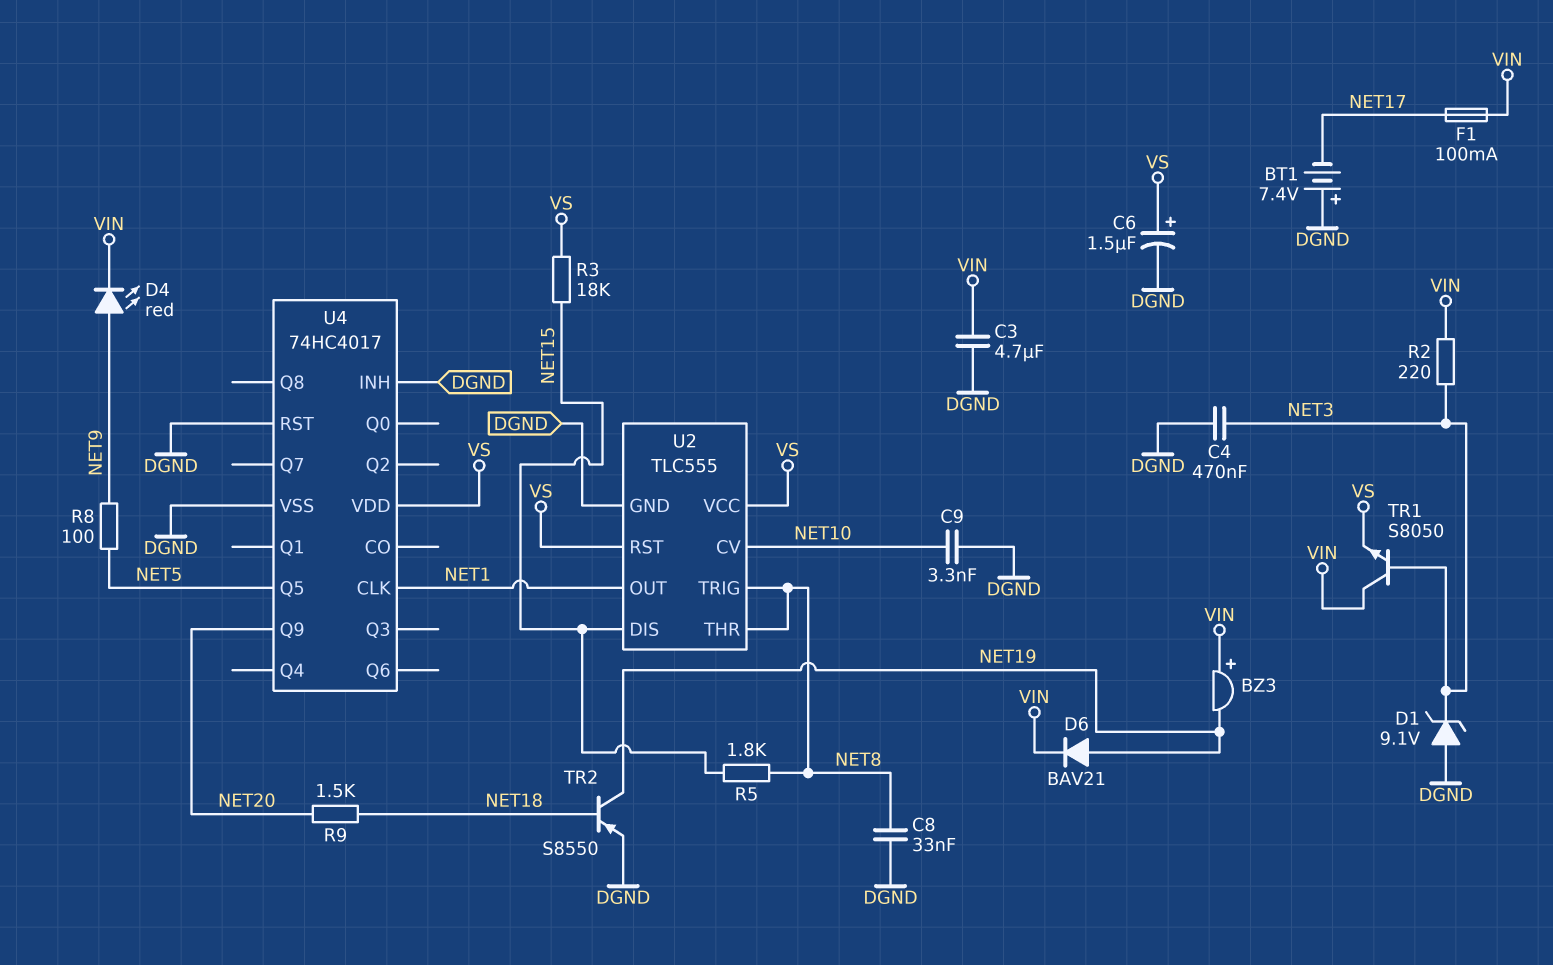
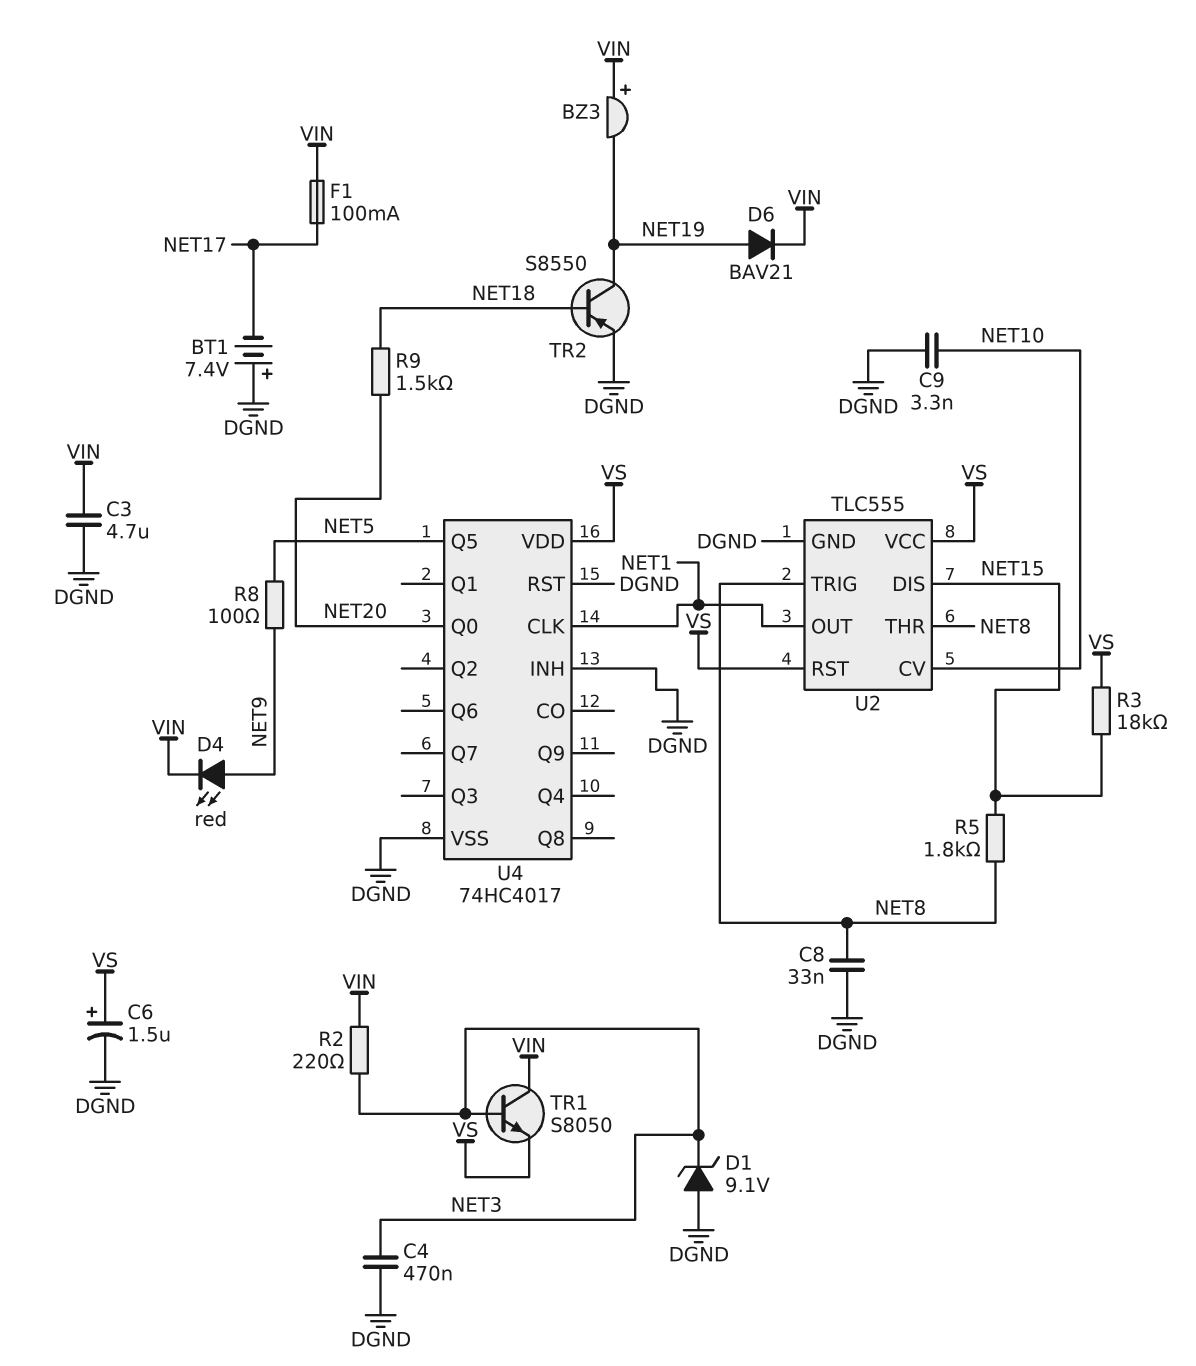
U4 pin Q0: none -> NET20
U4 pin Q9: NET20 -> none

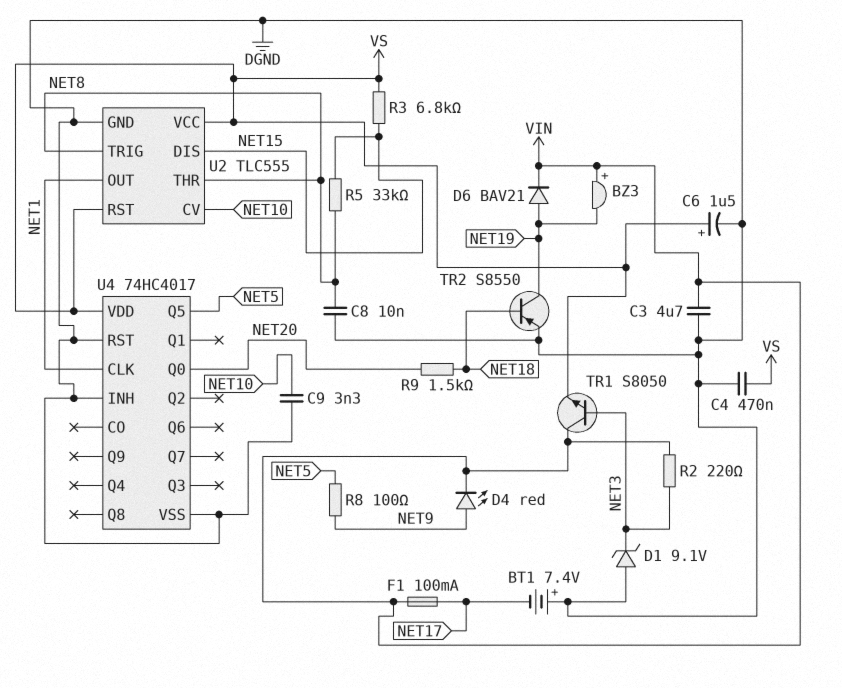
C4: 470nF (DGND, NET3) -> 470nF (DGND, VS)
C8: 33nF (DGND, NET8) -> 10nF (DGND, NET8)
R3: 18k (NET15, VS) -> 6.8k (NET15, VS)
R5: 1.8k (NET8, NET15) -> 33k (NET8, NET15)

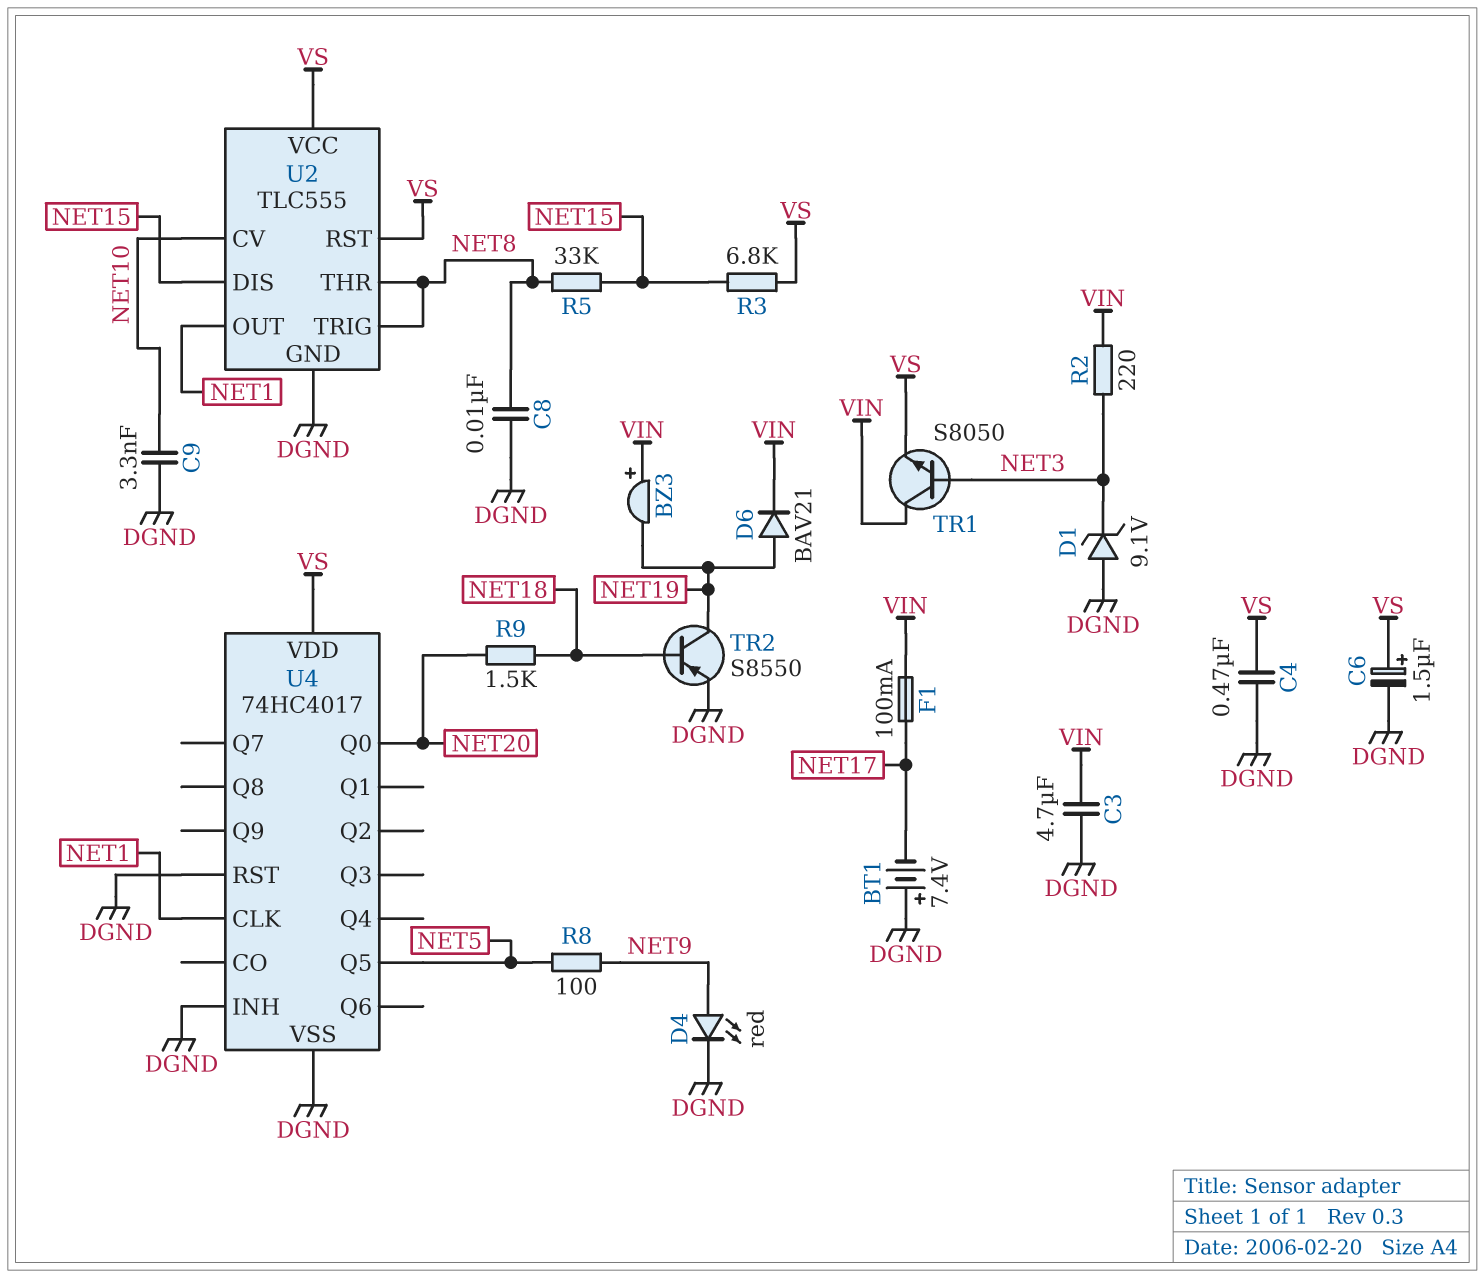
D4: LED red (A NET9, K VIN) -> LED red (A NET9, K DGND)

